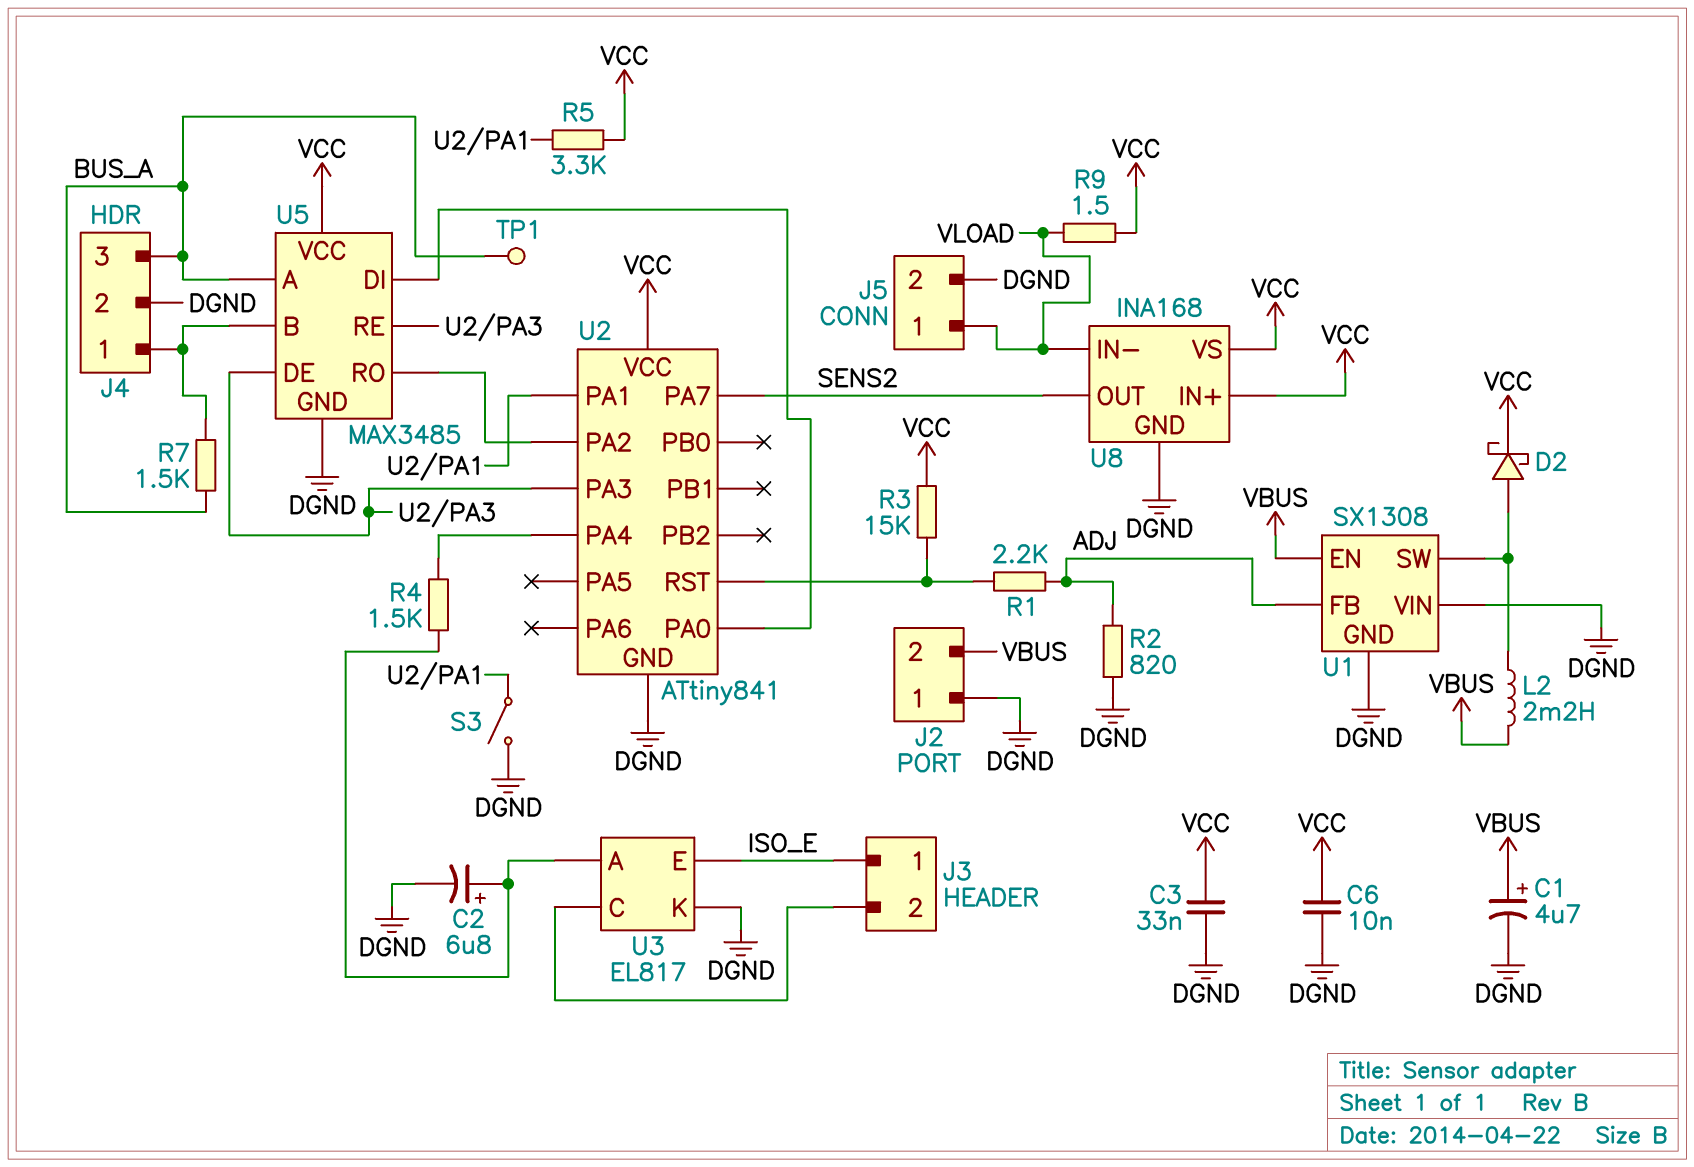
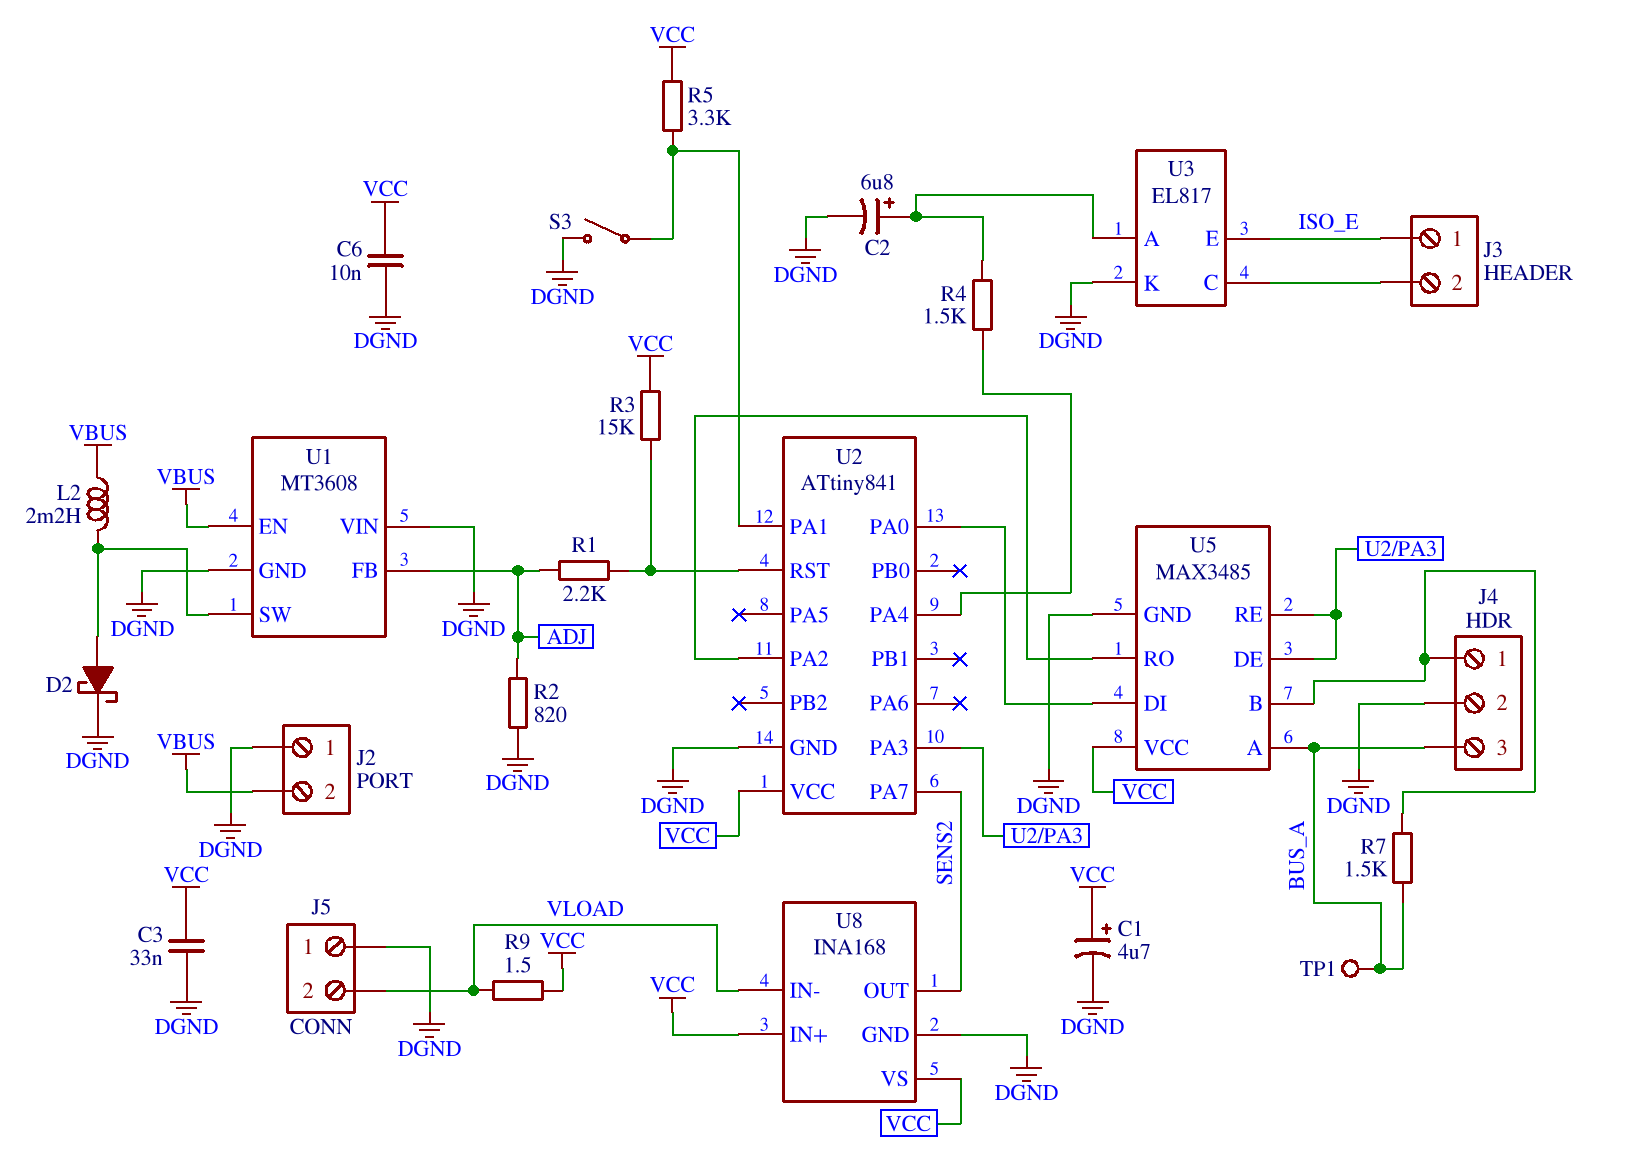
C1: 4.7uF (plus VBUS, minus DGND) -> 4.7uF (plus VCC, minus DGND)
D2: schottky (A U1/SW, K VCC) -> schottky (A U1/SW, K DGND)
J5 pin 1: VLOAD -> DGND
J5 pin 2: DGND -> VLOAD
U1: SX1308 -> MT3608

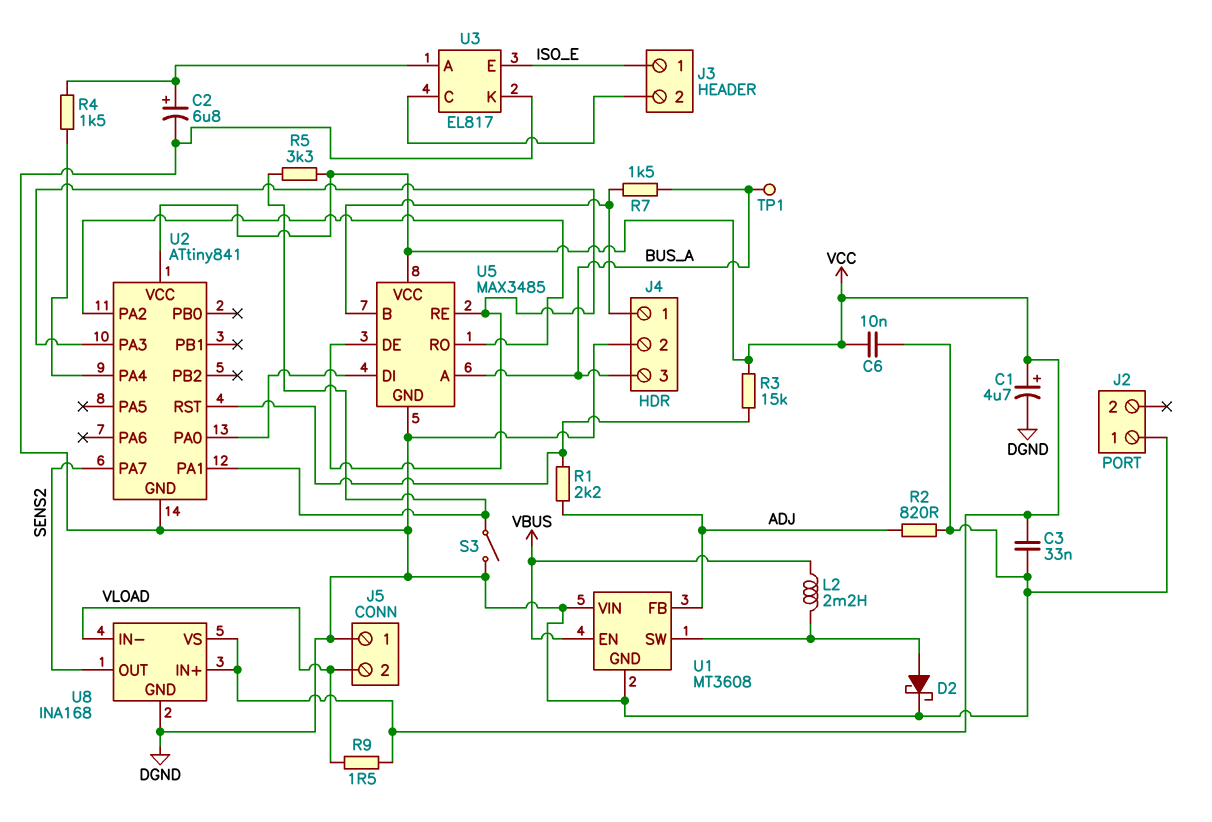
J2 pin 2: VBUS -> none

